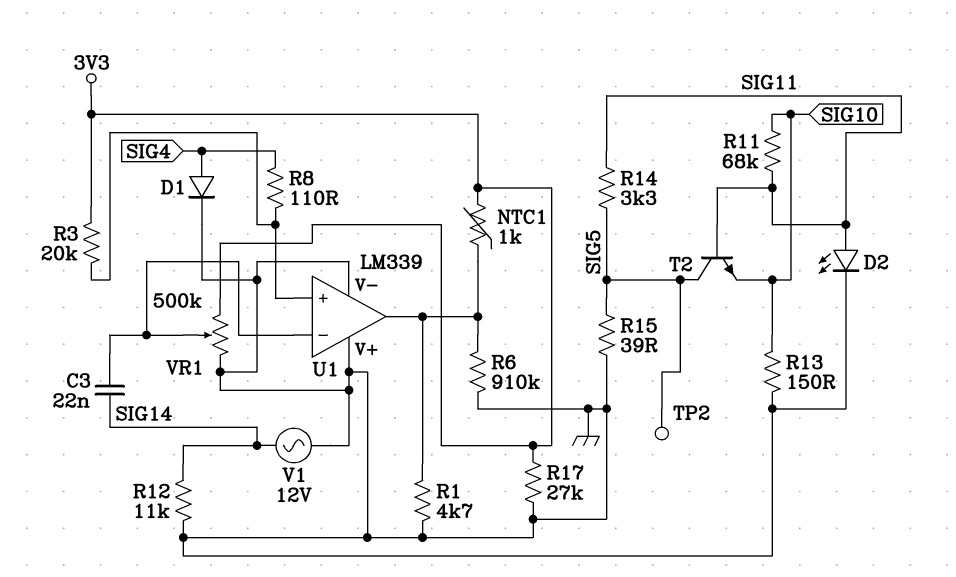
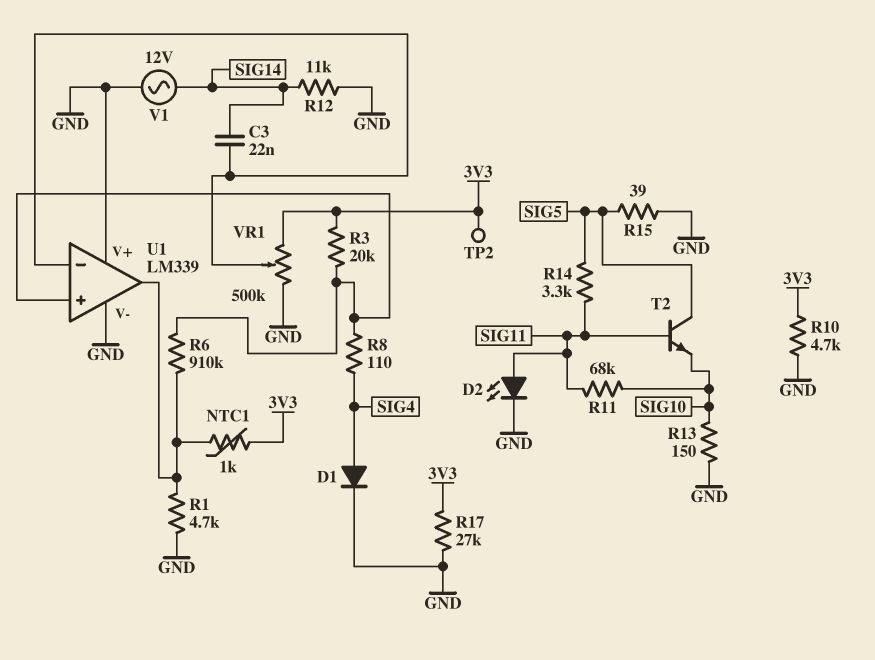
R6: 910k (GND, U1/out) -> 910k (U1/in+, U1/out)
R10: none -> 4.7k (3V3, GND)
TP2: test point (SIG5) -> test point (3V3)

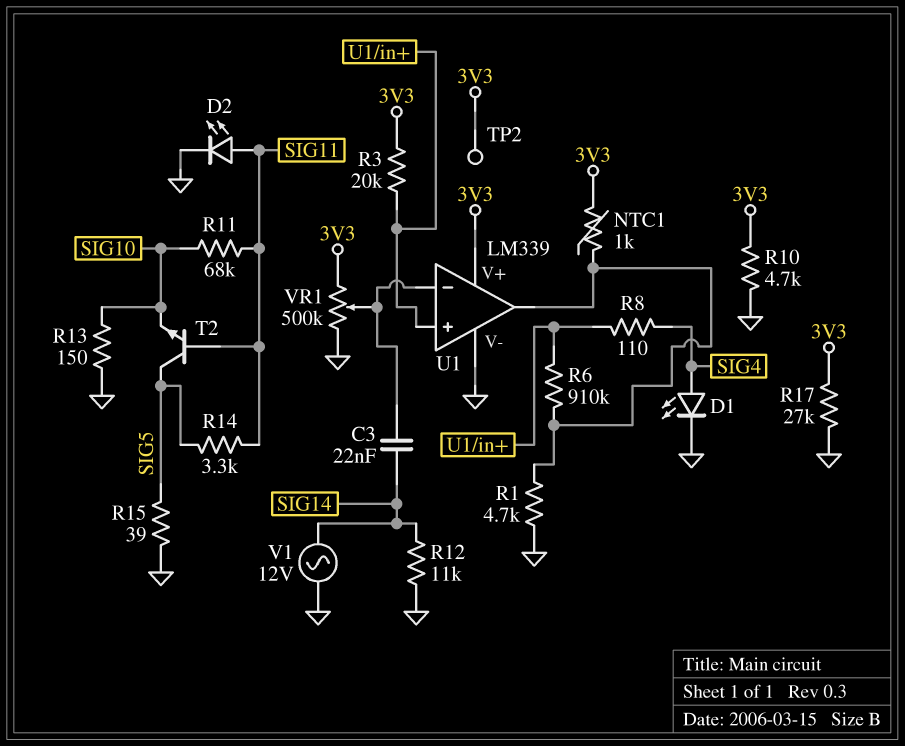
D1: diode (A SIG4, K GND) -> LED (A SIG4, K GND)
U1 pin V+: GND -> 3V3

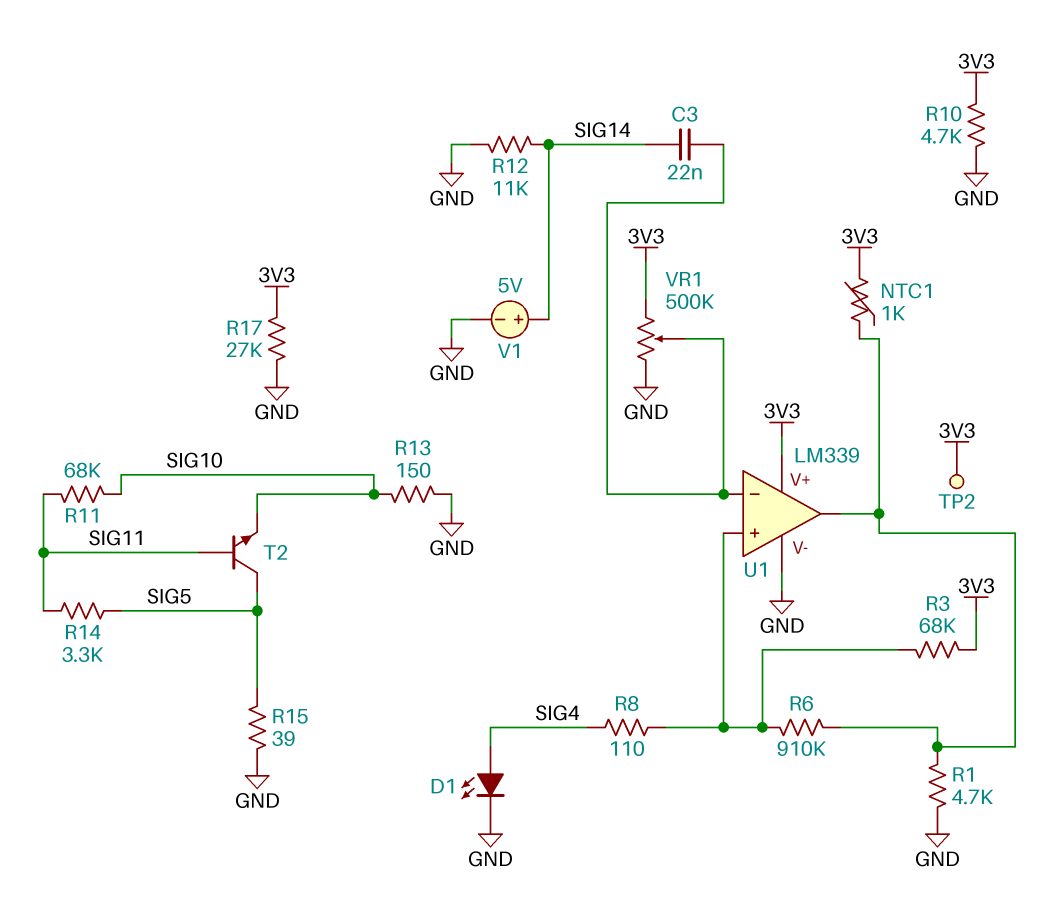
D2: LED (A SIG11, K GND) -> none
R3: 20k (3V3, U1/in+) -> 68k (3V3, U1/in+)
V1: AC 12V (GND, SIG14) -> 5V (plus SIG14, minus GND)

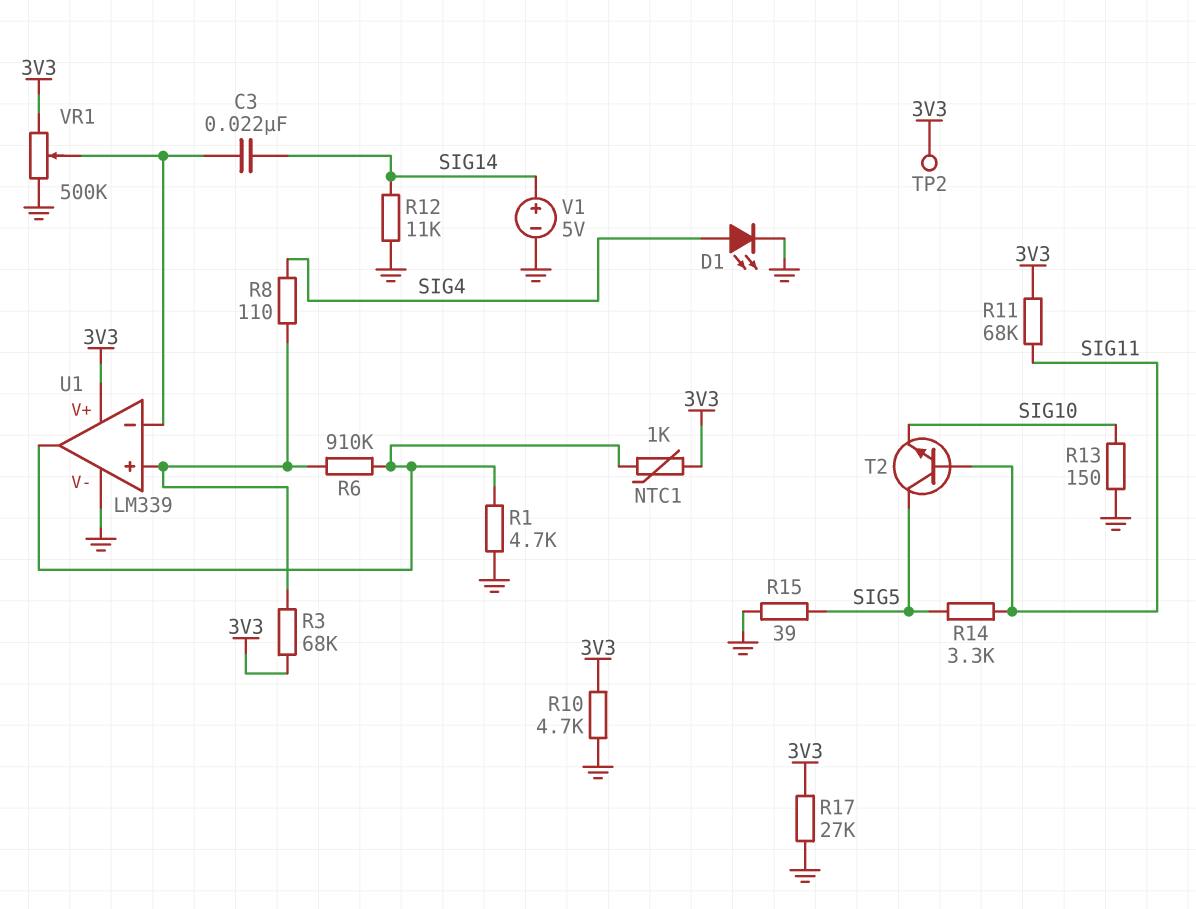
R11: 68k (SIG10, SIG11) -> 68k (3V3, SIG11)

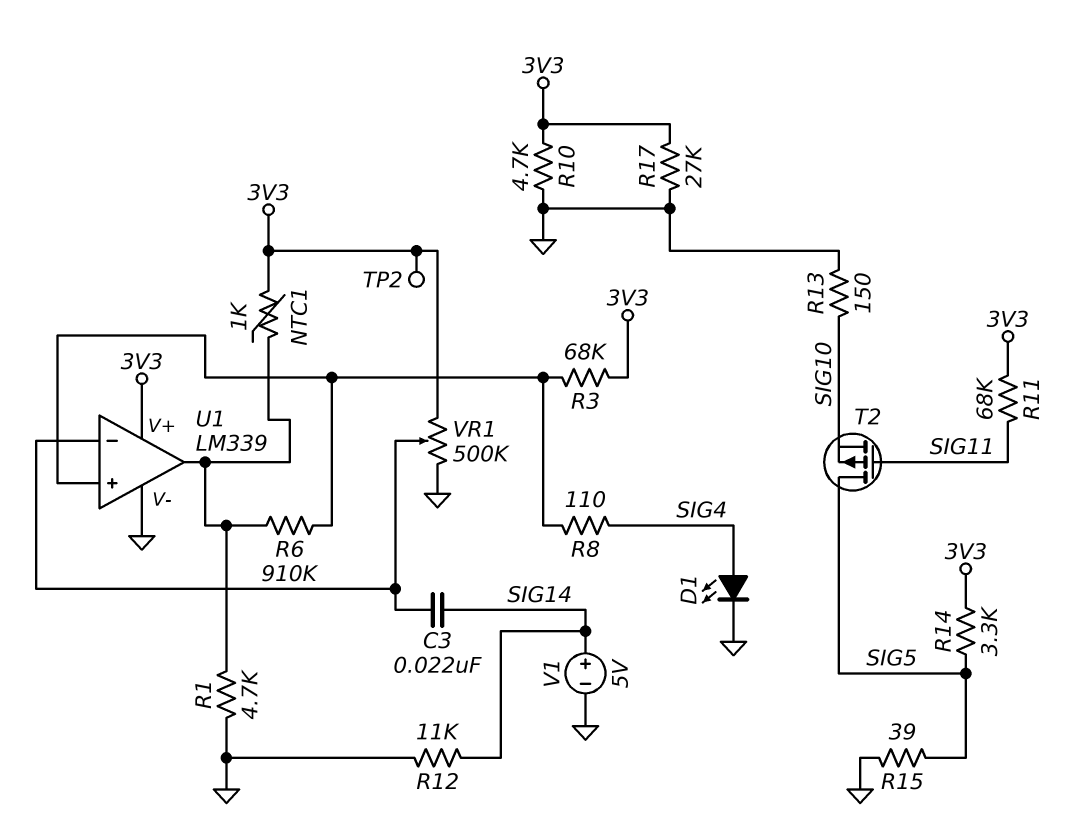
R14: 3.3k (SIG5, SIG11) -> 3.3k (3V3, SIG5)
T2: NPN (B SIG11, C SIG5, E SIG10) -> PMOS (G SIG11, D SIG5, S SIG10)

